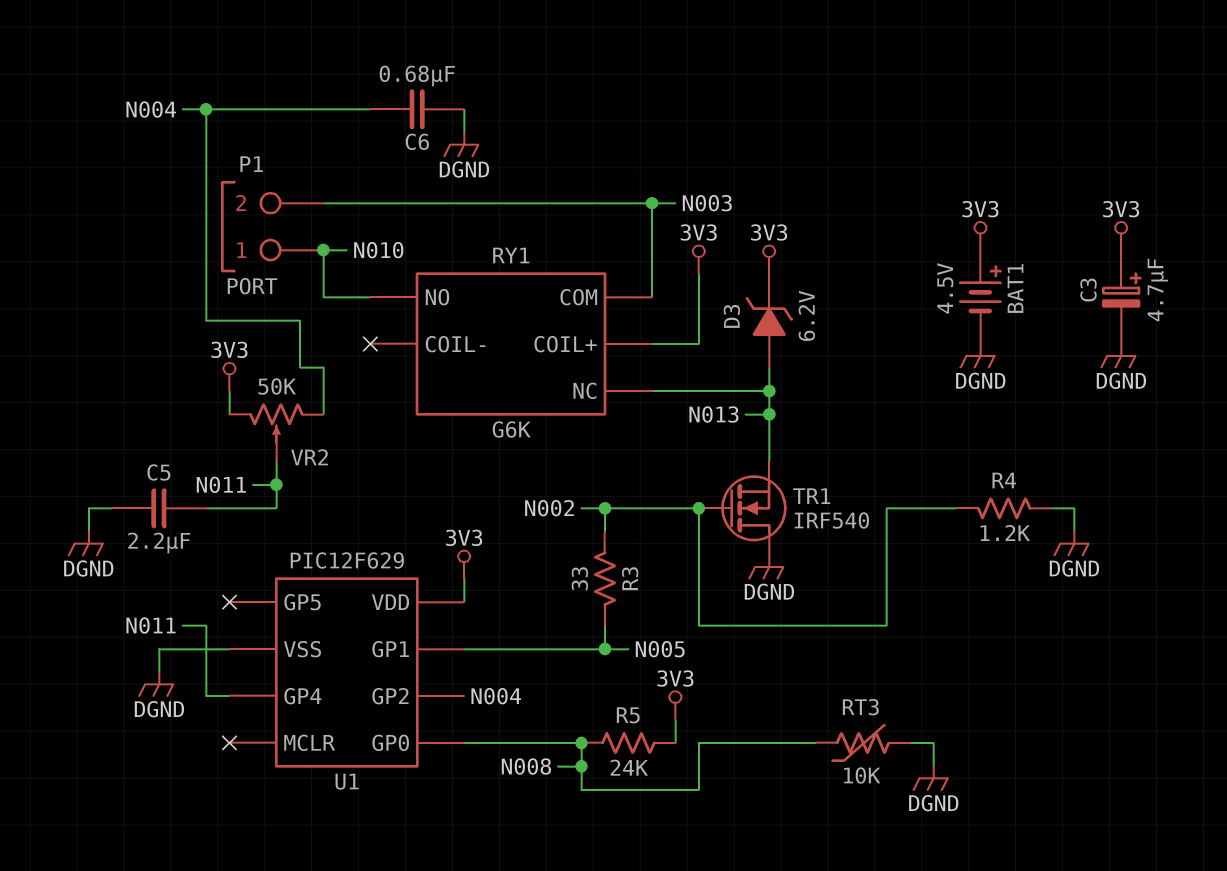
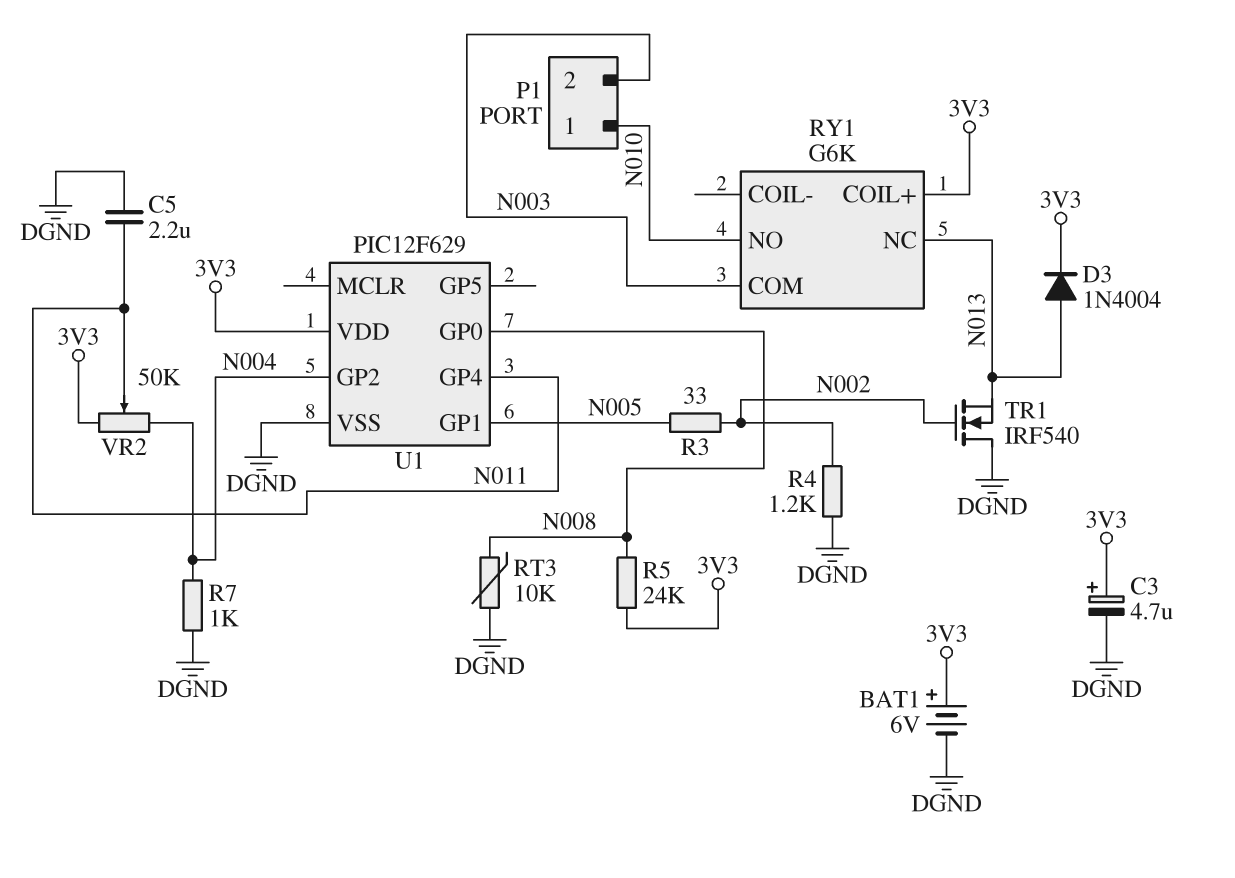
BAT1: 4.5V (plus 3V3, minus DGND) -> 6V (plus 3V3, minus DGND)
C6: 680nF (DGND, N004) -> none
D3: zener 6.2V (A N013, K 3V3) -> diode 1N4004 (A N013, K 3V3)
R7: none -> 1k (DGND, N004)

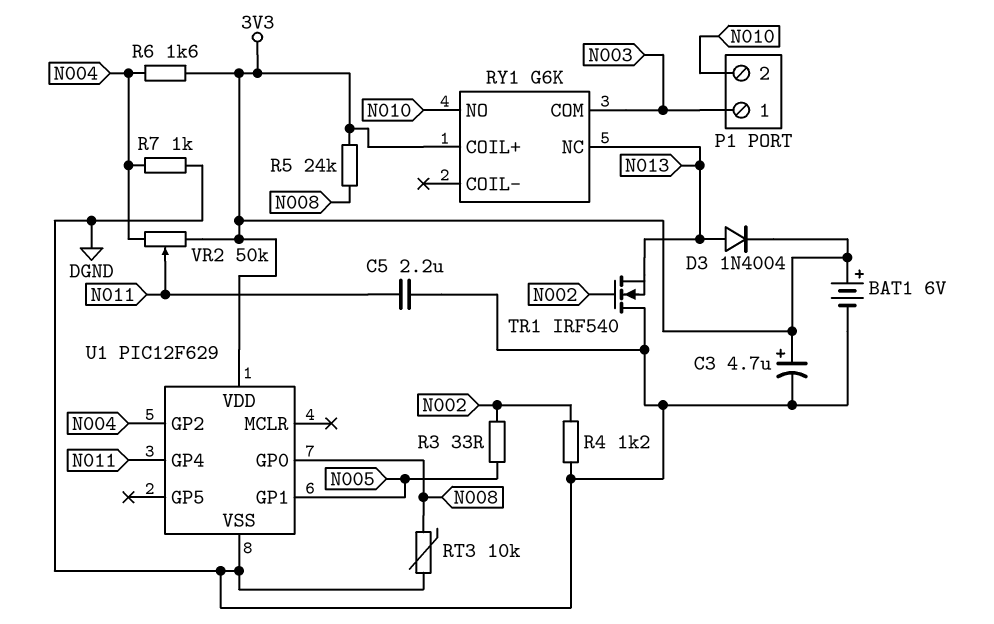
P1 pin 1: N010 -> N003
P1 pin 2: N003 -> N010
R6: none -> 1.6k (3V3, N004)

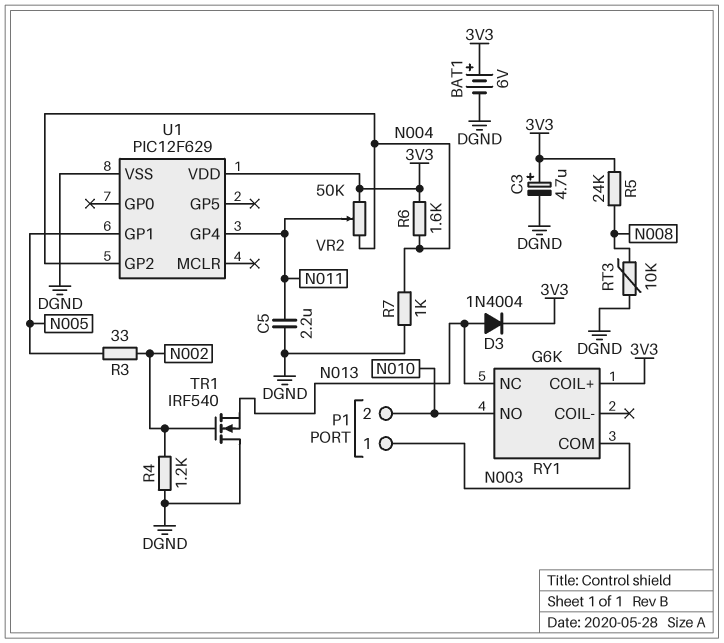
U1 pin GP0: N008 -> none

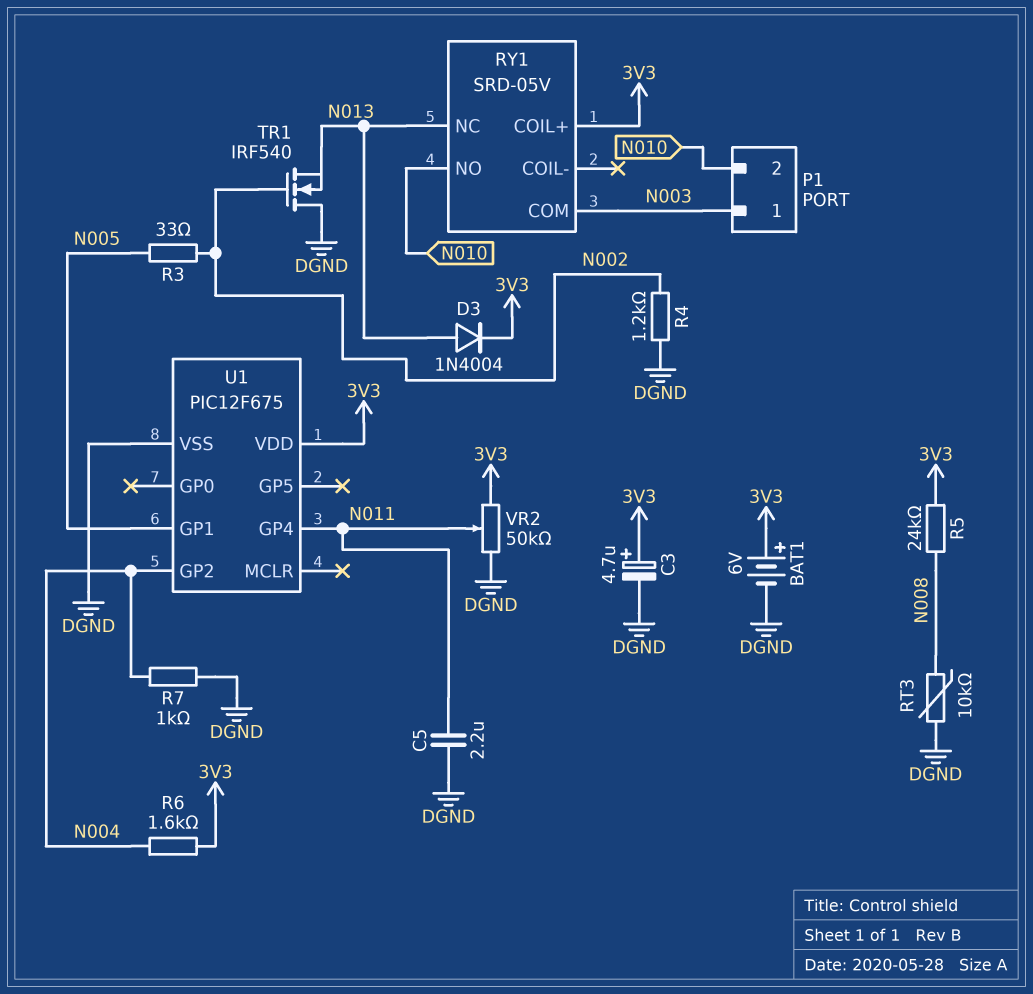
RY1: G6K -> SRD-05V
U1: PIC12F629 -> PIC12F675
VR2: 50k (3V3, N004, wiper N011) -> 50k (3V3, DGND, wiper N011)

